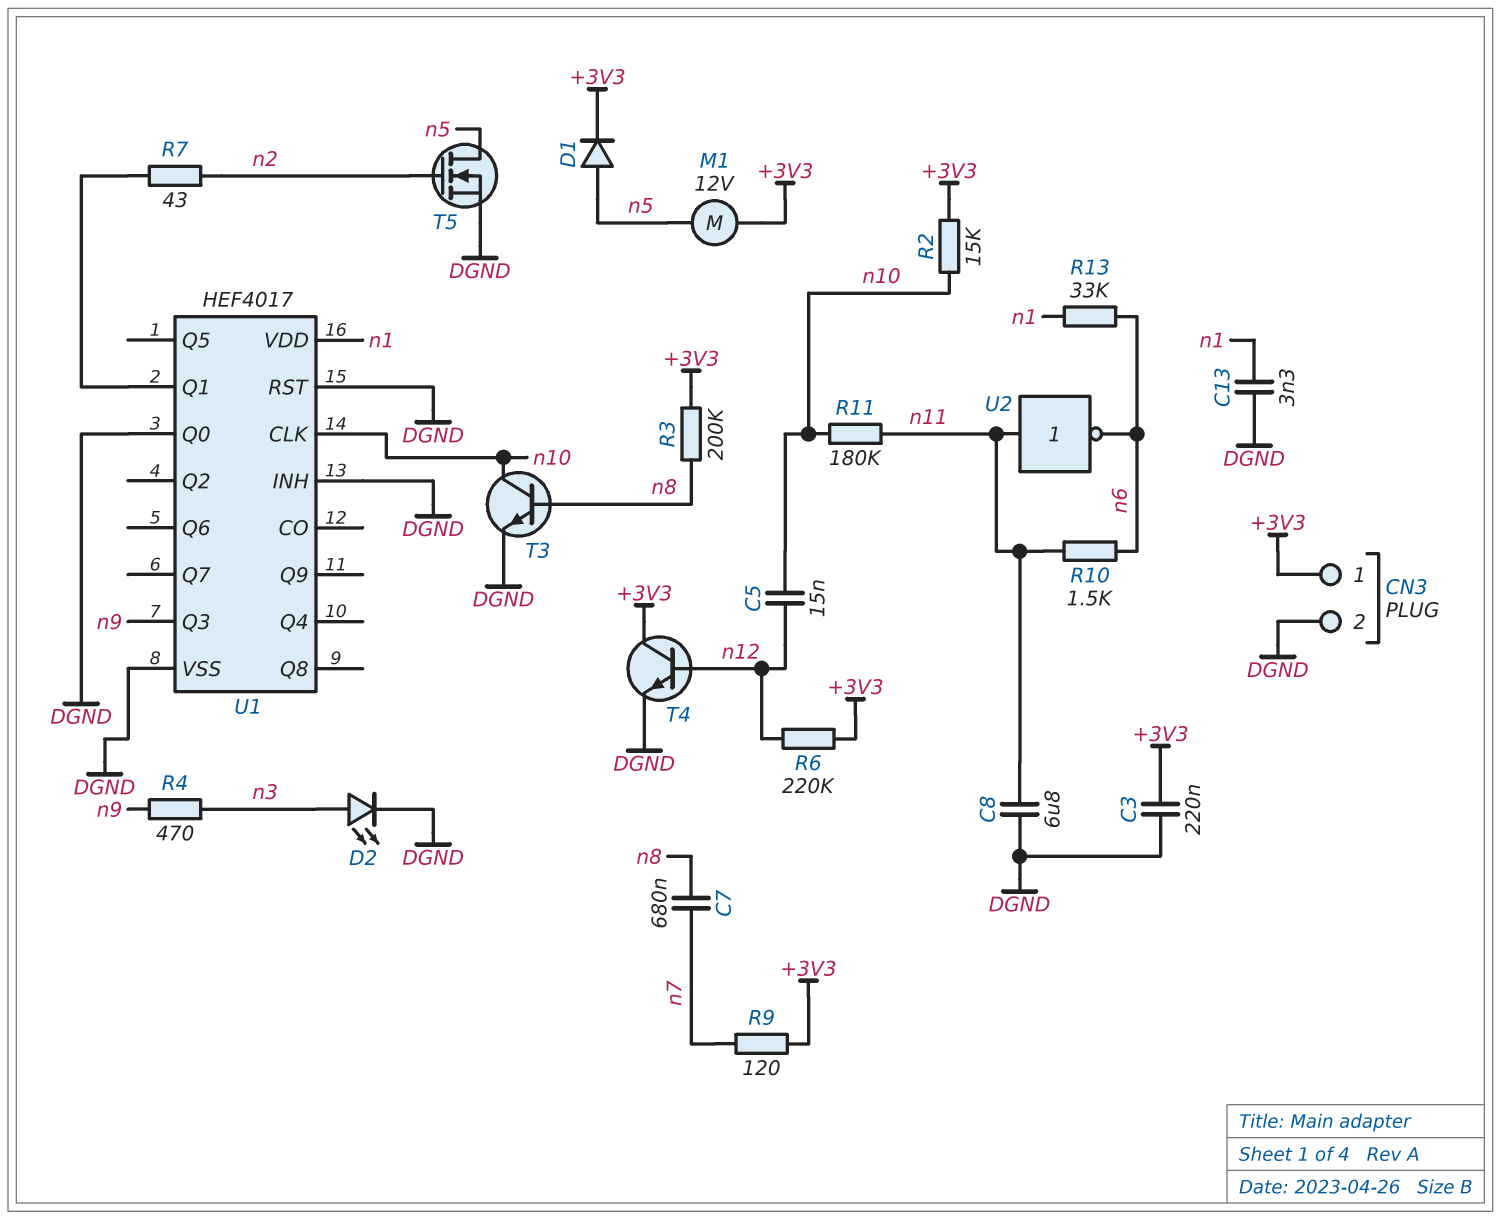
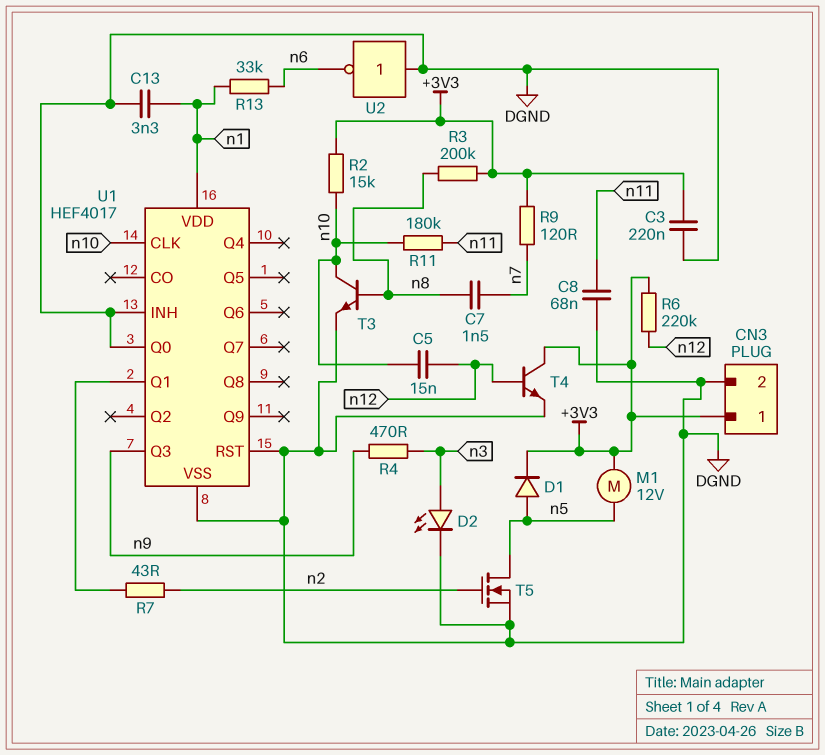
C7: 680nF (n7, n8) -> 1.5nF (n7, n8)
C8: 6.8uF (DGND, n11) -> 68nF (DGND, n11)
R10: 1.5k (n6, n11) -> none
U2: NOT (in n11, out n6) -> NOT (in DGND, out n6)

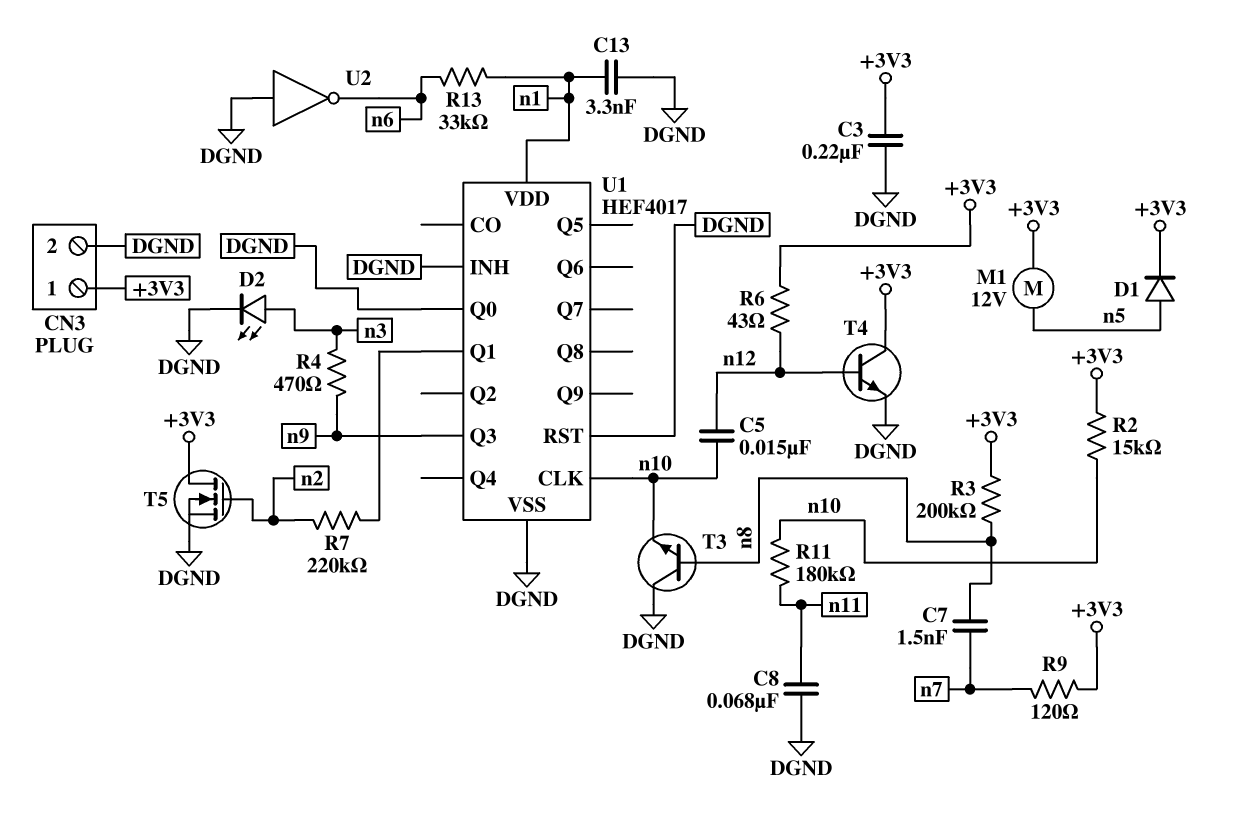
R6: 220k (+3V3, n12) -> 43 (+3V3, n12)
R7: 43 (U1/Q1, n2) -> 220k (U1/Q1, n2)
T3: NPN (B n8, C n10, E DGND) -> NPN (B n8, C DGND, E n10)
T5: NMOS (G n2, D n5, S DGND) -> NMOS (G n2, D +3V3, S DGND)

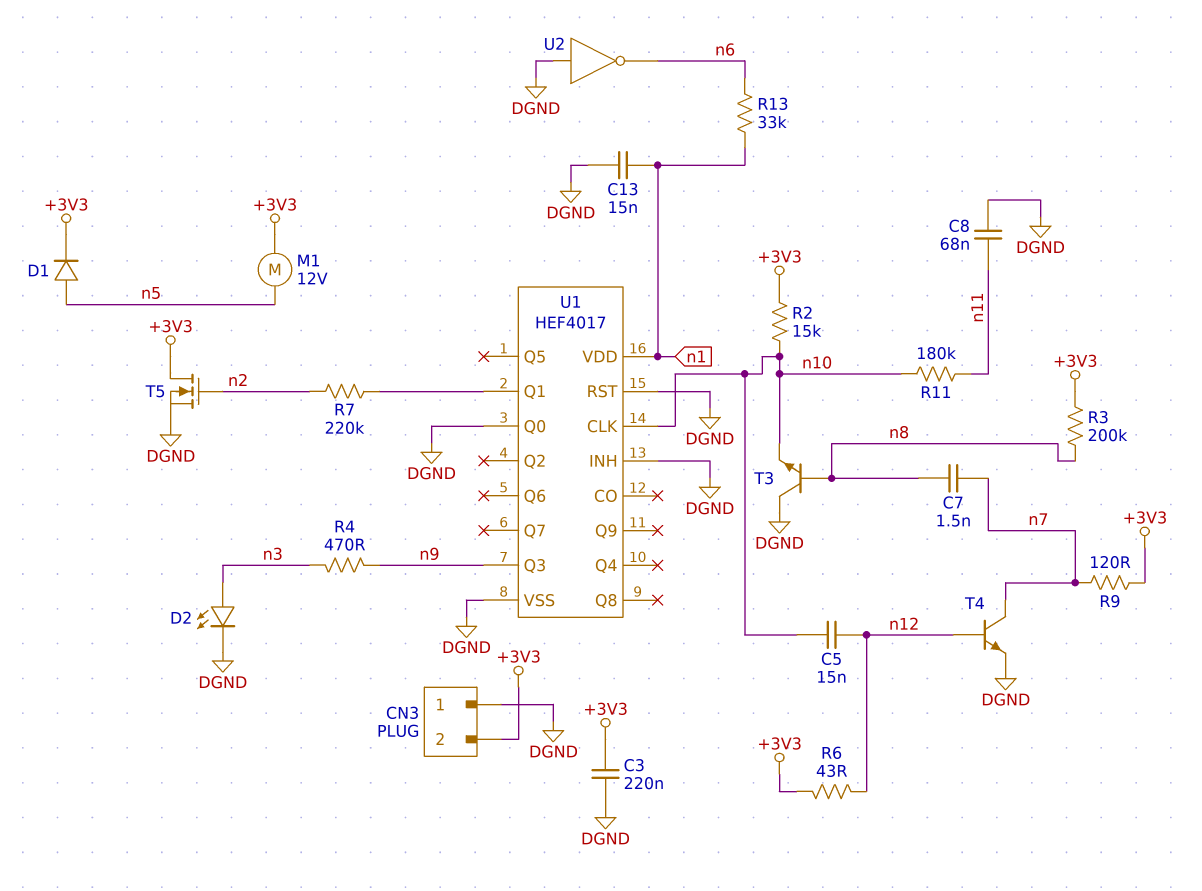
C13: 3.3nF (DGND, n1) -> 15nF (DGND, n1)
CN3 pin 1: +3V3 -> DGND
CN3 pin 2: DGND -> +3V3
T4: NPN (B n12, C +3V3, E DGND) -> NPN (B n12, C n7, E DGND)

